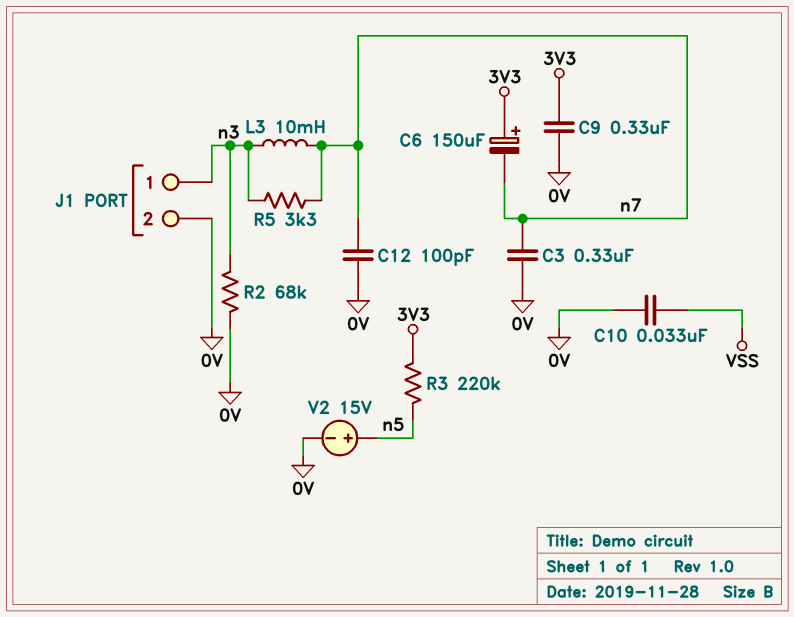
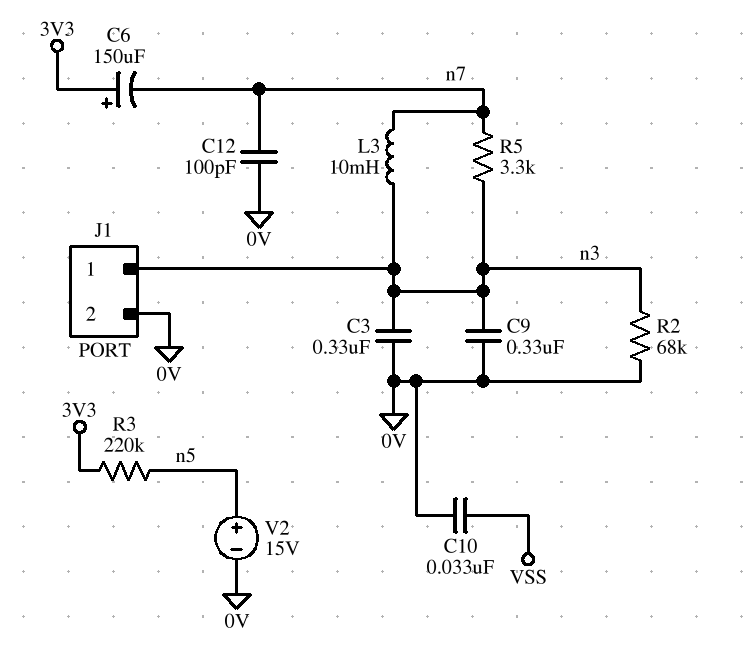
C3: 330nF (0V, n7) -> 330nF (0V, n3)
C9: 330nF (0V, 3V3) -> 330nF (0V, n3)

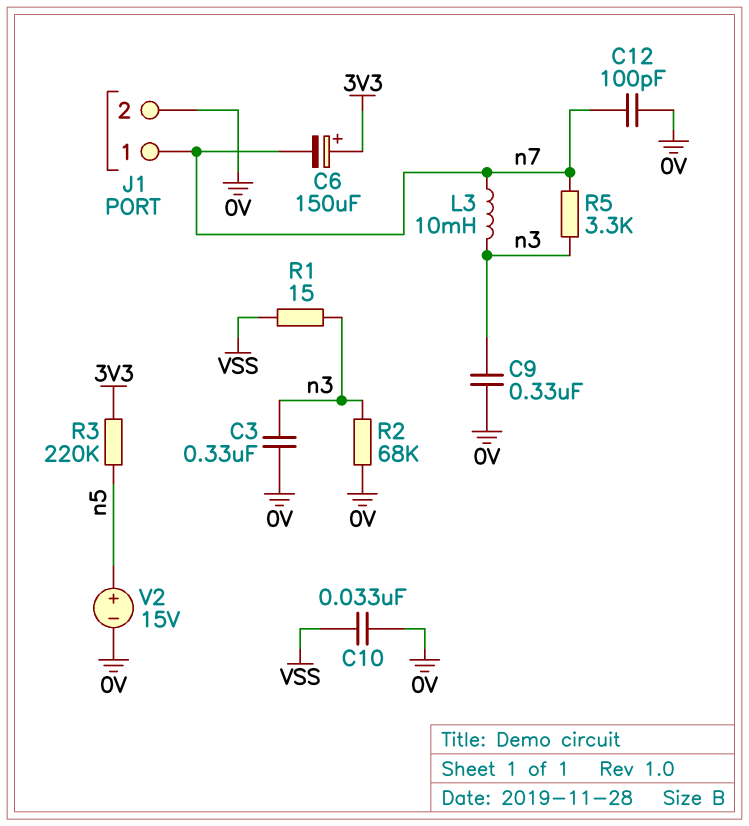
J1 pin 1: n3 -> n7
R1: none -> 15 (VSS, n3)

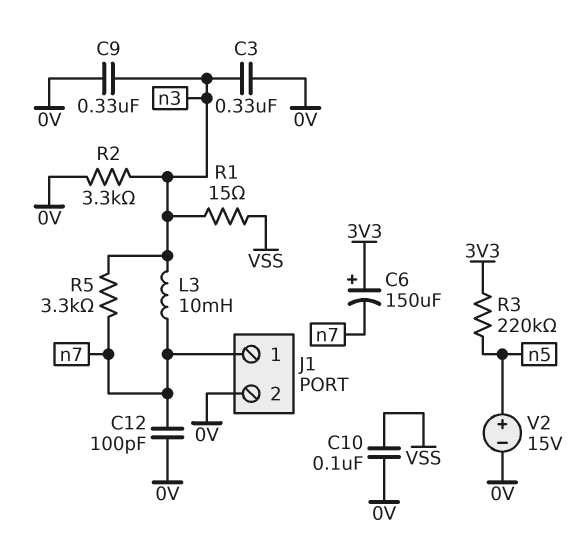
C10: 33nF (0V, VSS) -> 100nF (0V, VSS)
R2: 68k (0V, n3) -> 3.3k (0V, n3)

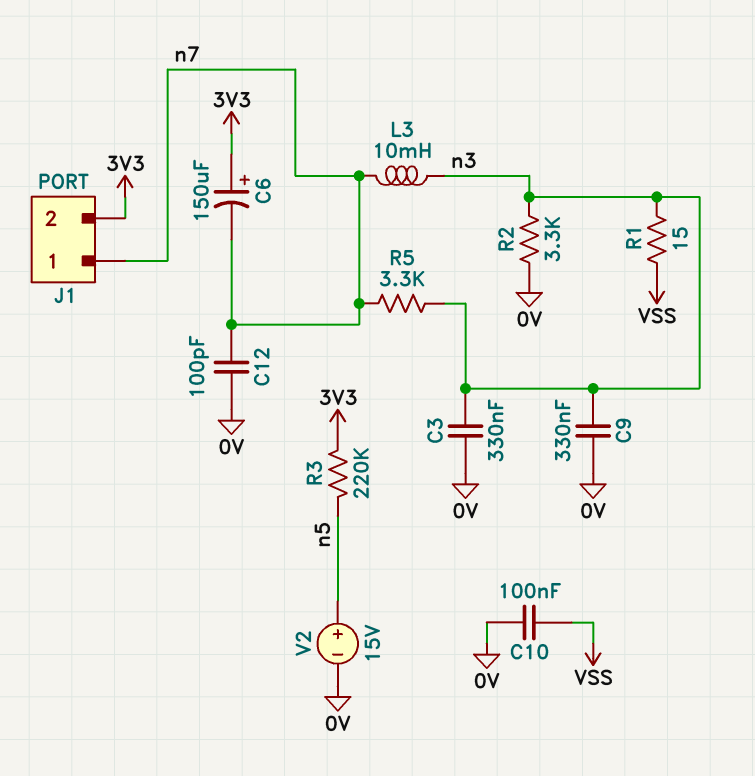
J1 pin 2: 0V -> 3V3

